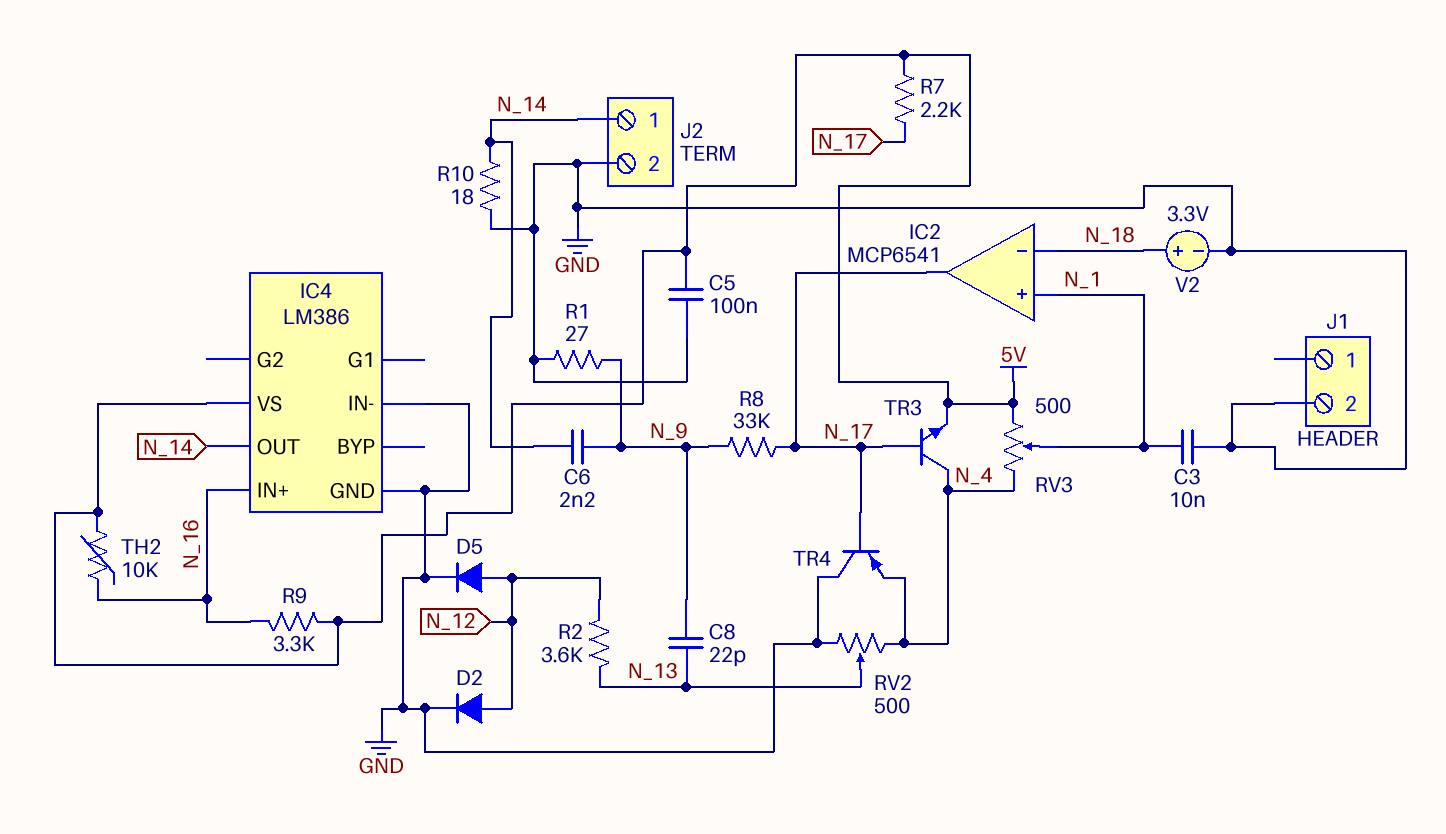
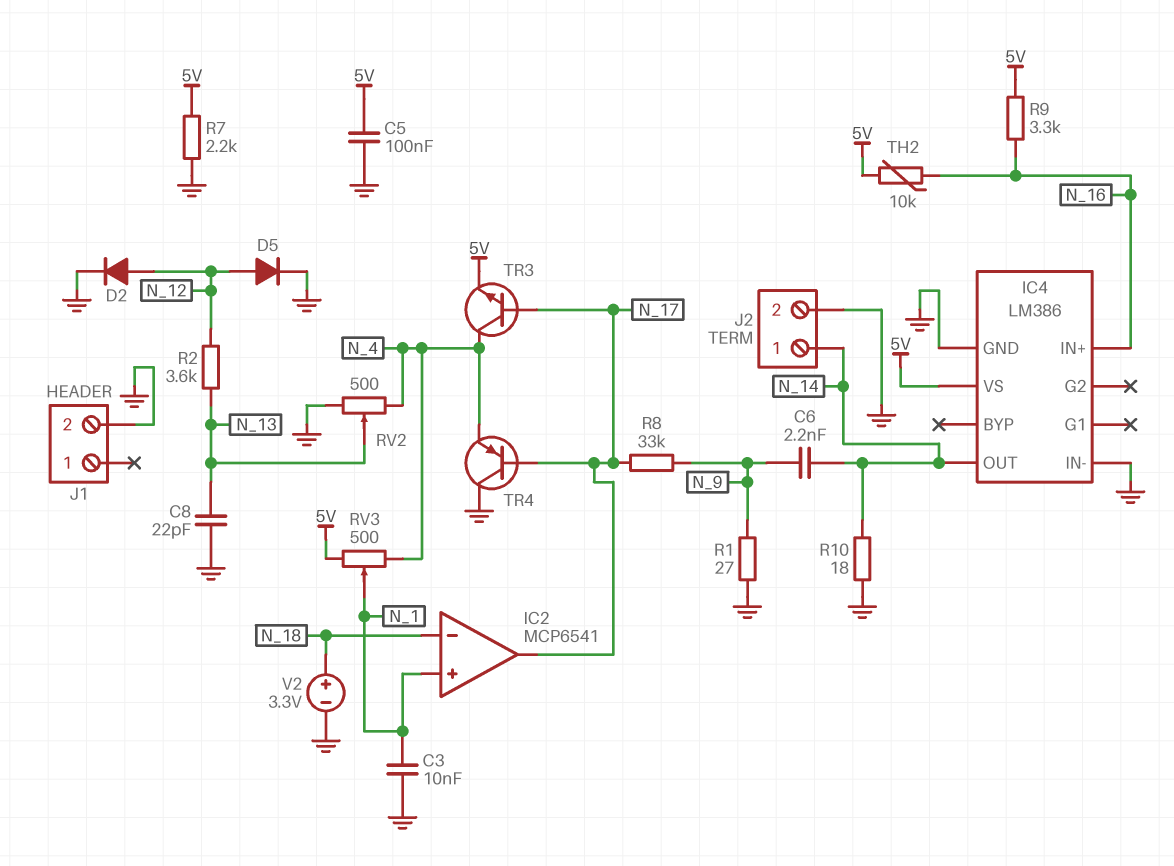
C8: 22pF (N_9, N_13) -> 22pF (GND, N_13)
R7: 2.2k (5V, N_17) -> 2.2k (5V, GND)

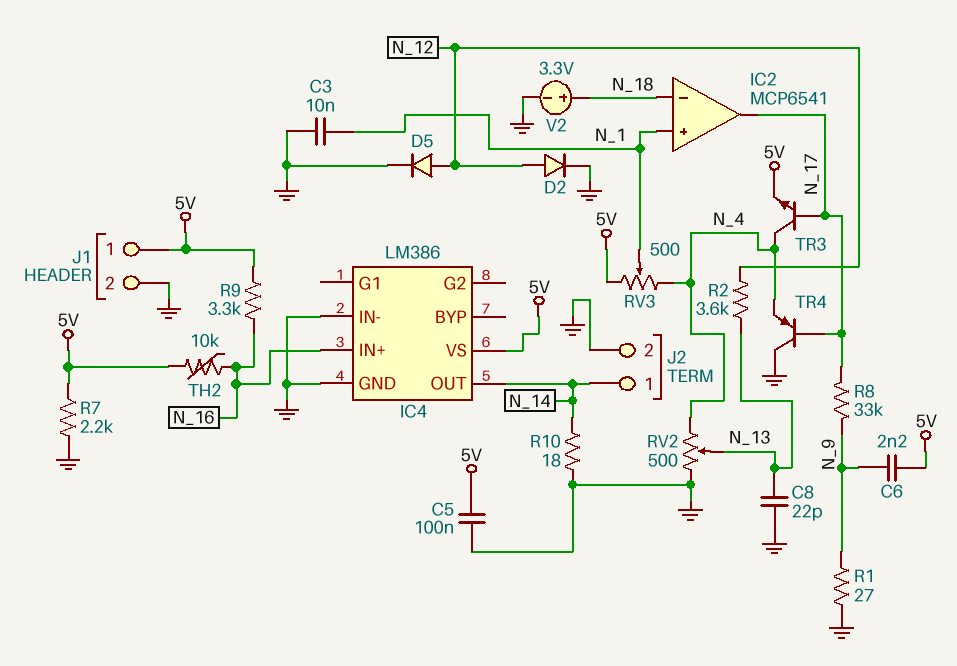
C6: 2.2nF (N_9, N_14) -> 2.2nF (5V, N_9)
J1 pin 1: none -> 5V

